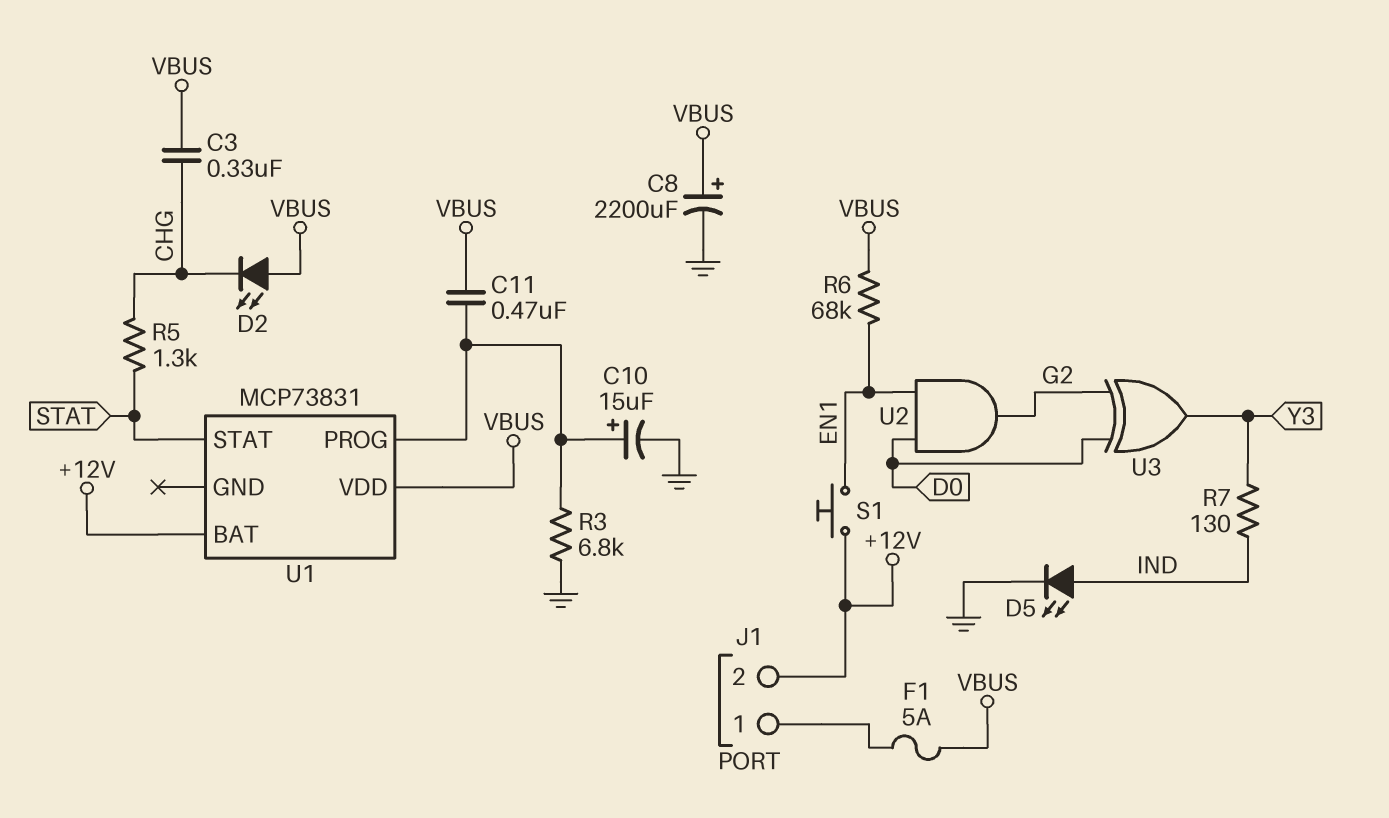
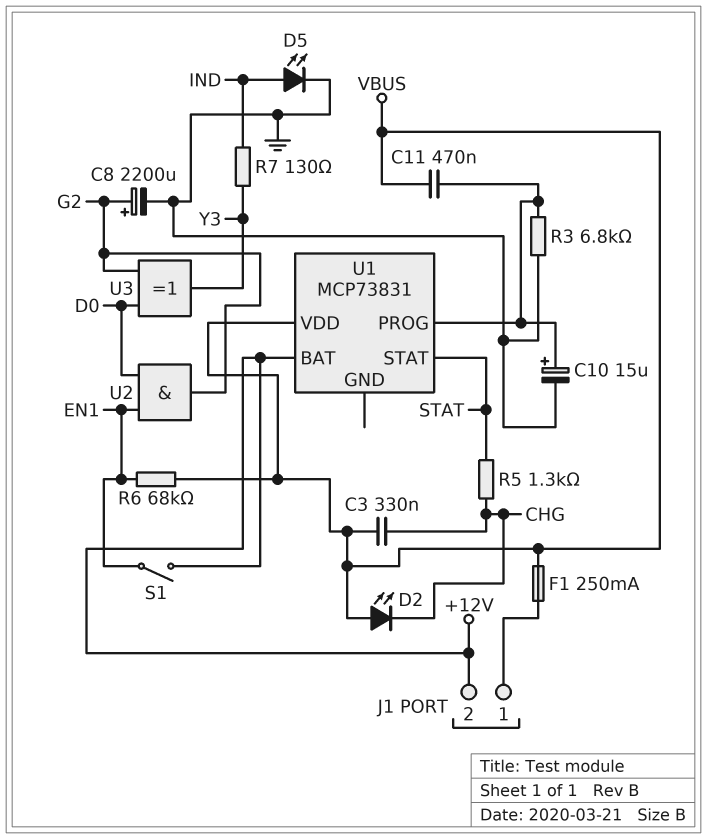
C8: 2200uF (plus VBUS, minus GND) -> 2200uF (plus G2, minus GND)
F1: 5A (J1/1, VBUS) -> 250mA (J1/1, VBUS)
S1: button (+12V, EN1) -> switch (+12V, EN1)

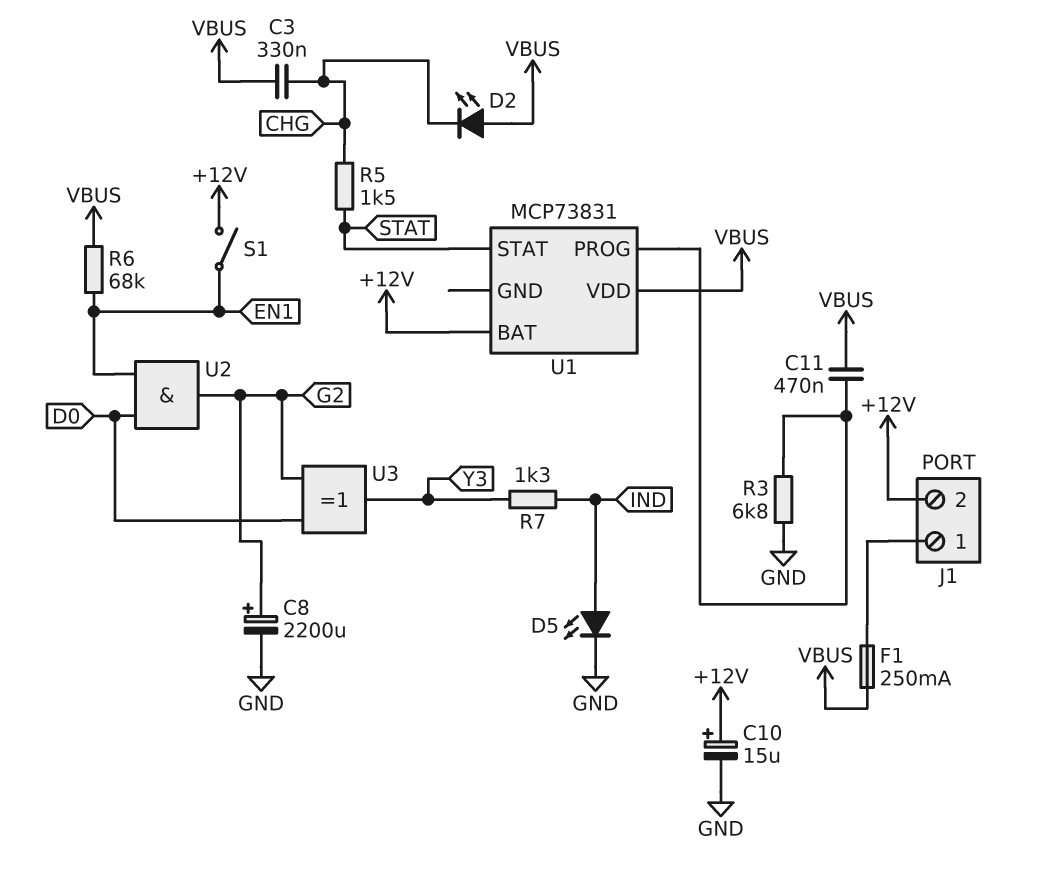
C10: 15uF (plus U1/PROG, minus GND) -> 15uF (plus +12V, minus GND)
R5: 1.3k (CHG, STAT) -> 1.5k (CHG, STAT)
R7: 130 (IND, Y3) -> 1.3k (IND, Y3)

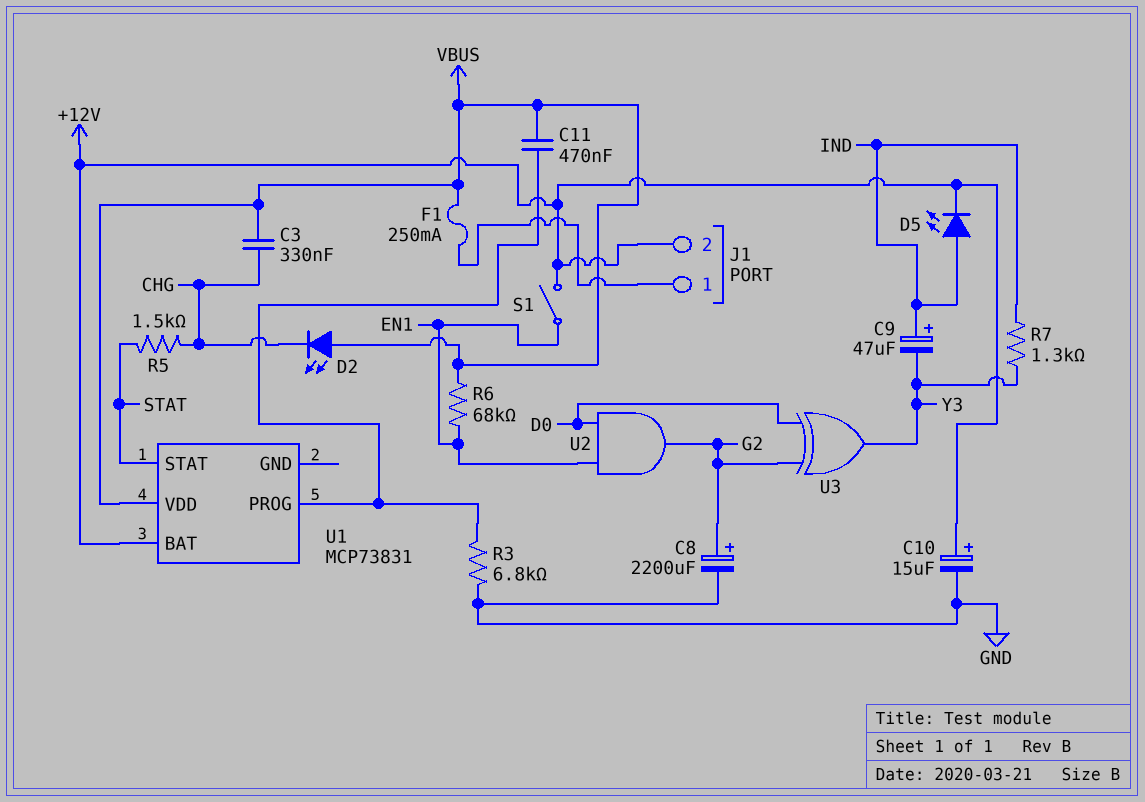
C9: none -> 47uF (plus IND, minus Y3)
D5: LED (A IND, K GND) -> LED (A IND, K +12V)

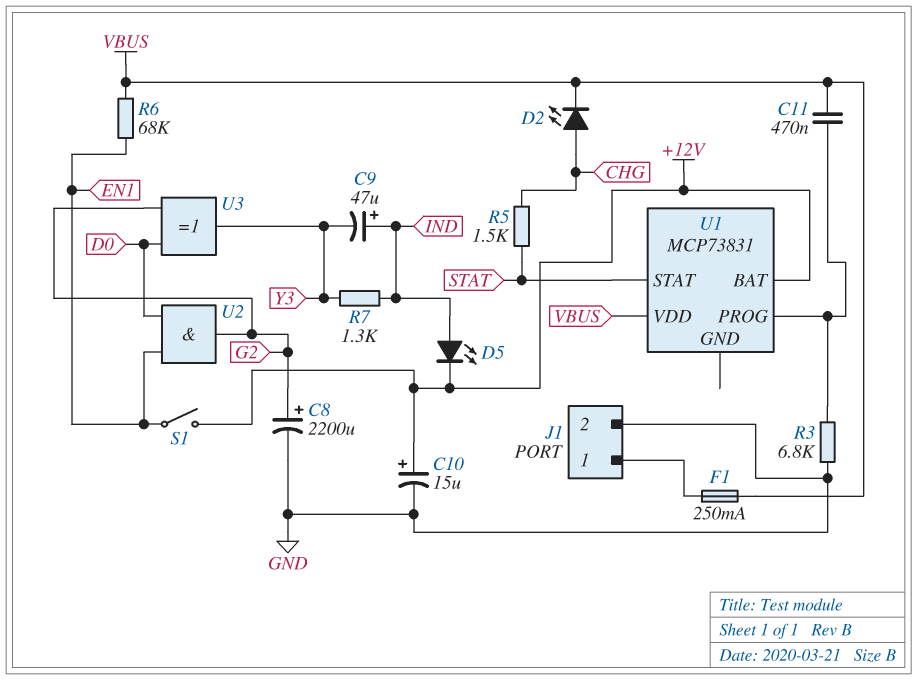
C3: 330nF (CHG, VBUS) -> none
D2: LED (A VBUS, K CHG) -> LED (A CHG, K VBUS)
J1 pin 2: +12V -> GND

